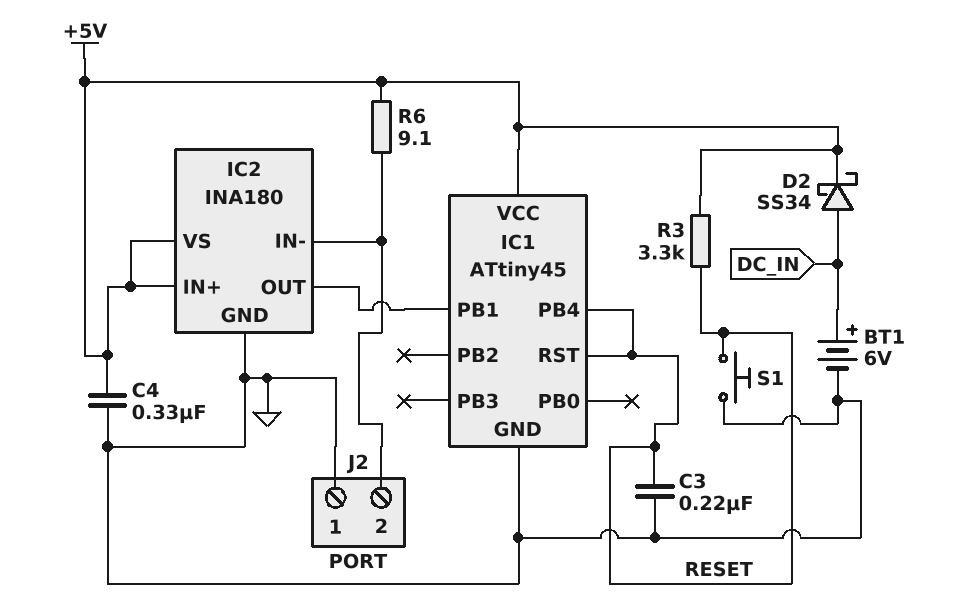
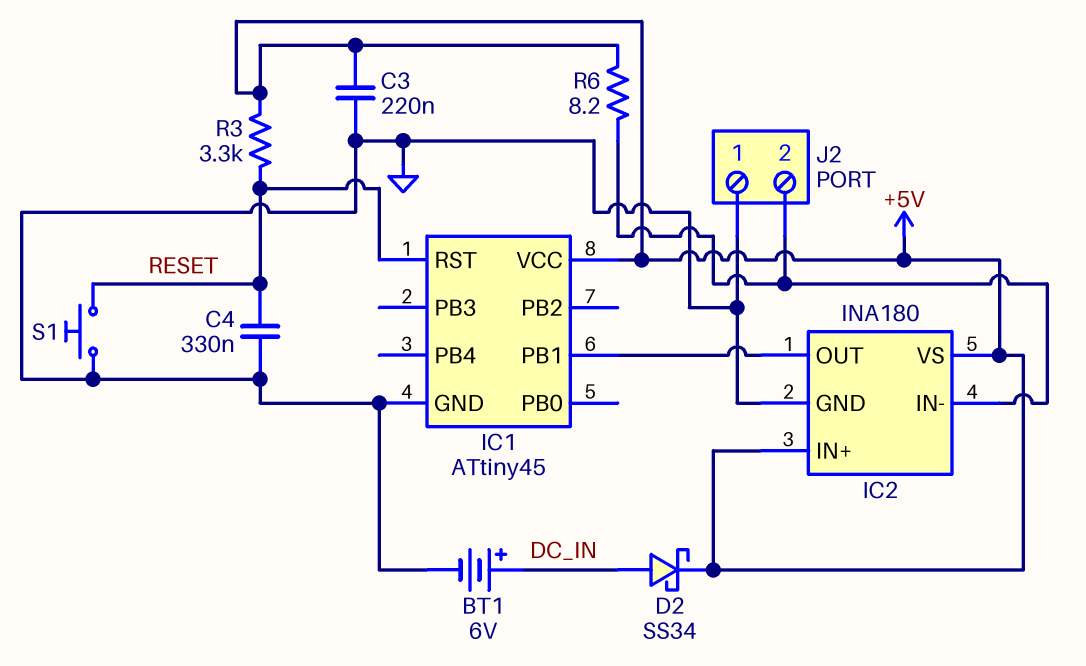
C3: 220nF (GND, RESET) -> 220nF (+5V, GND)
C4: 330nF (+5V, GND) -> 330nF (GND, RESET)
IC1 pin PB4: RESET -> none
R6: 9.1 (+5V, IC2/IN-) -> 8.2 (+5V, IC2/IN-)

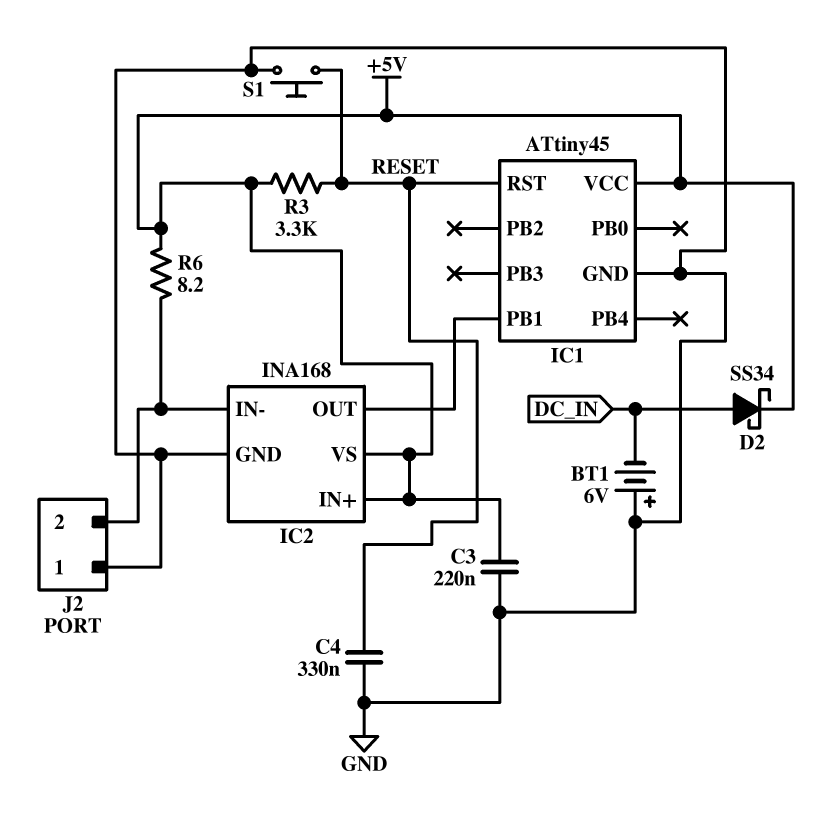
BT1: 6V (plus DC_IN, minus GND) -> 6V (plus GND, minus DC_IN)
IC2: INA180 -> INA168

